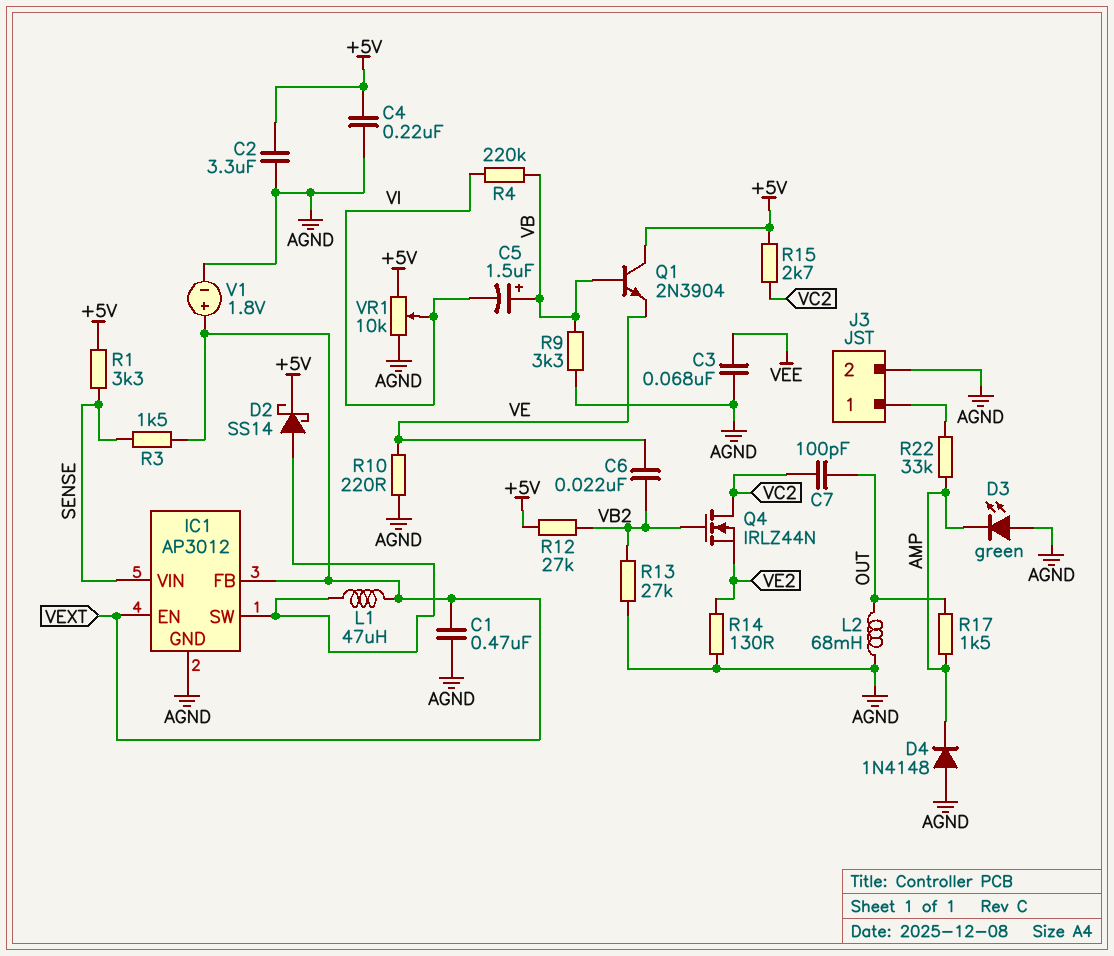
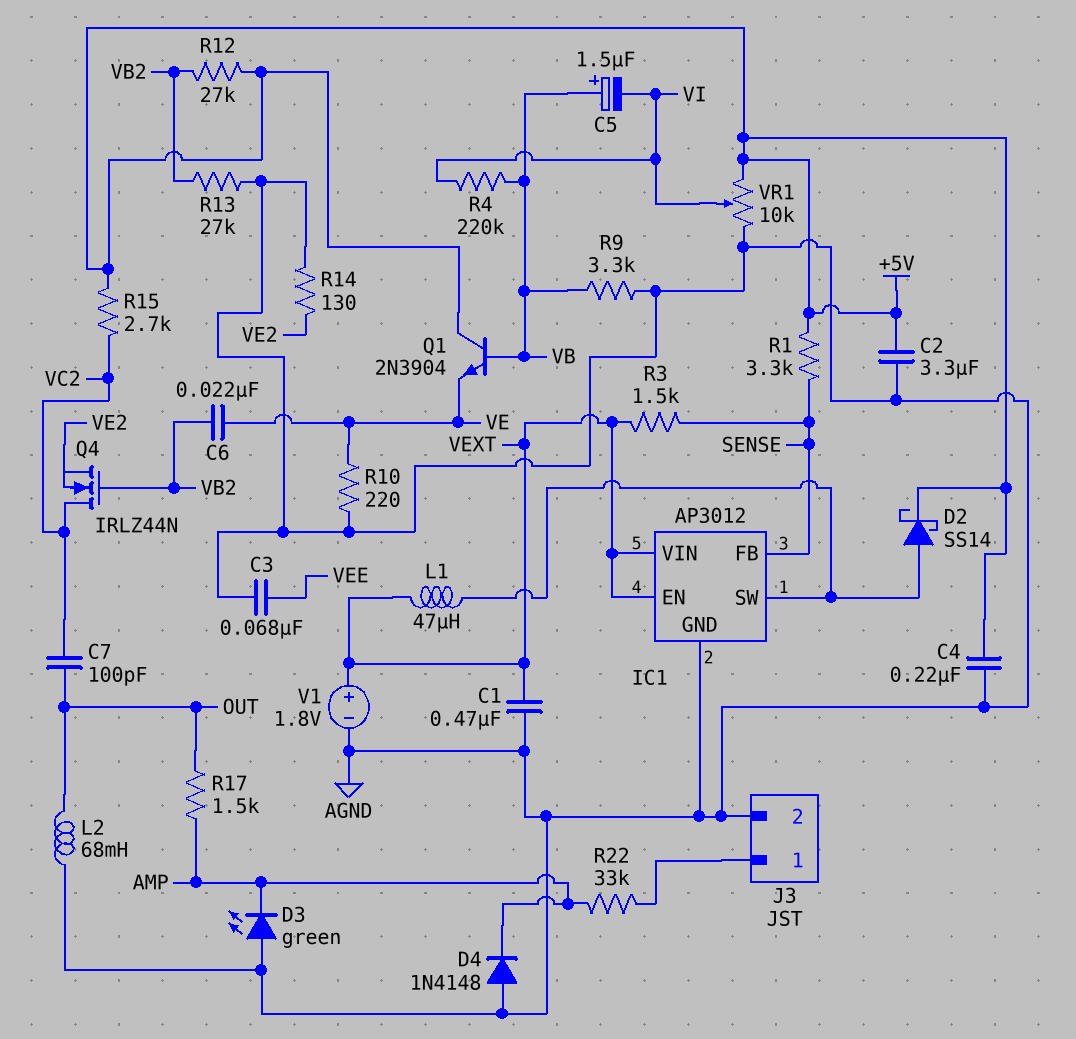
IC1 pin FB: VEXT -> SENSE
IC1 pin VIN: SENSE -> VEXT

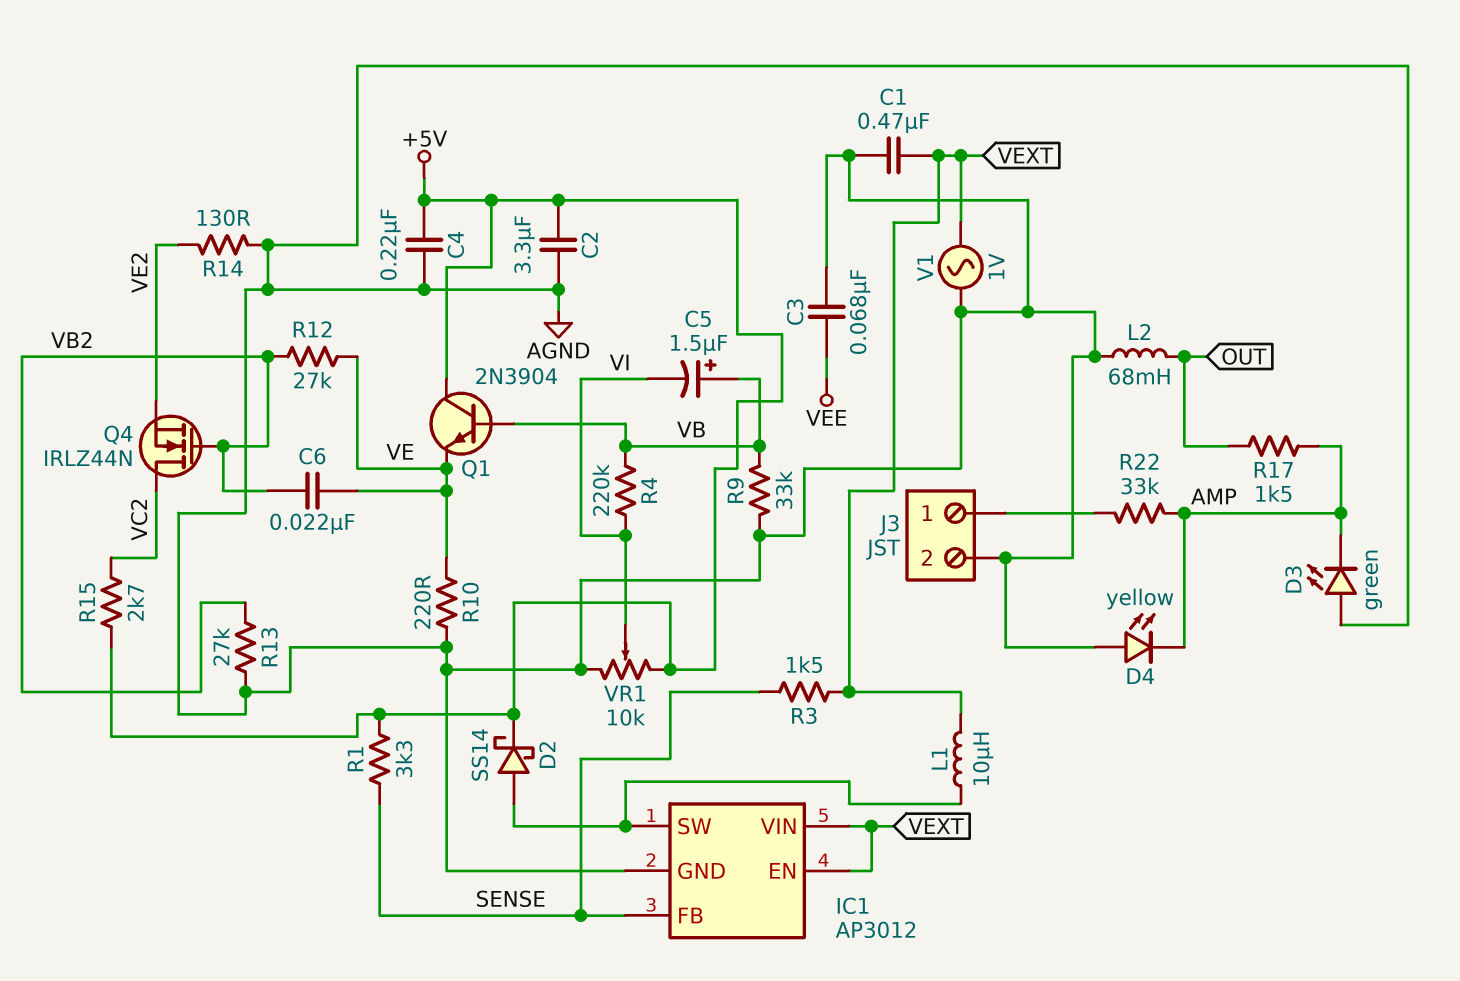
C7: 100pF (OUT, VC2) -> none
D4: diode 1N4148 (A AGND, K AMP) -> LED yellow (A AGND, K AMP)
L1: 47uH (IC1/SW, VEXT) -> 10uH (IC1/SW, VEXT)
R9: 3.3k (AGND, VB) -> 33k (AGND, VB)
R12: 27k (+5V, VB2) -> 27k (VB2, VE)
V1: 1.8V (plus VEXT, minus AGND) -> AC 1V (AGND, VEXT)

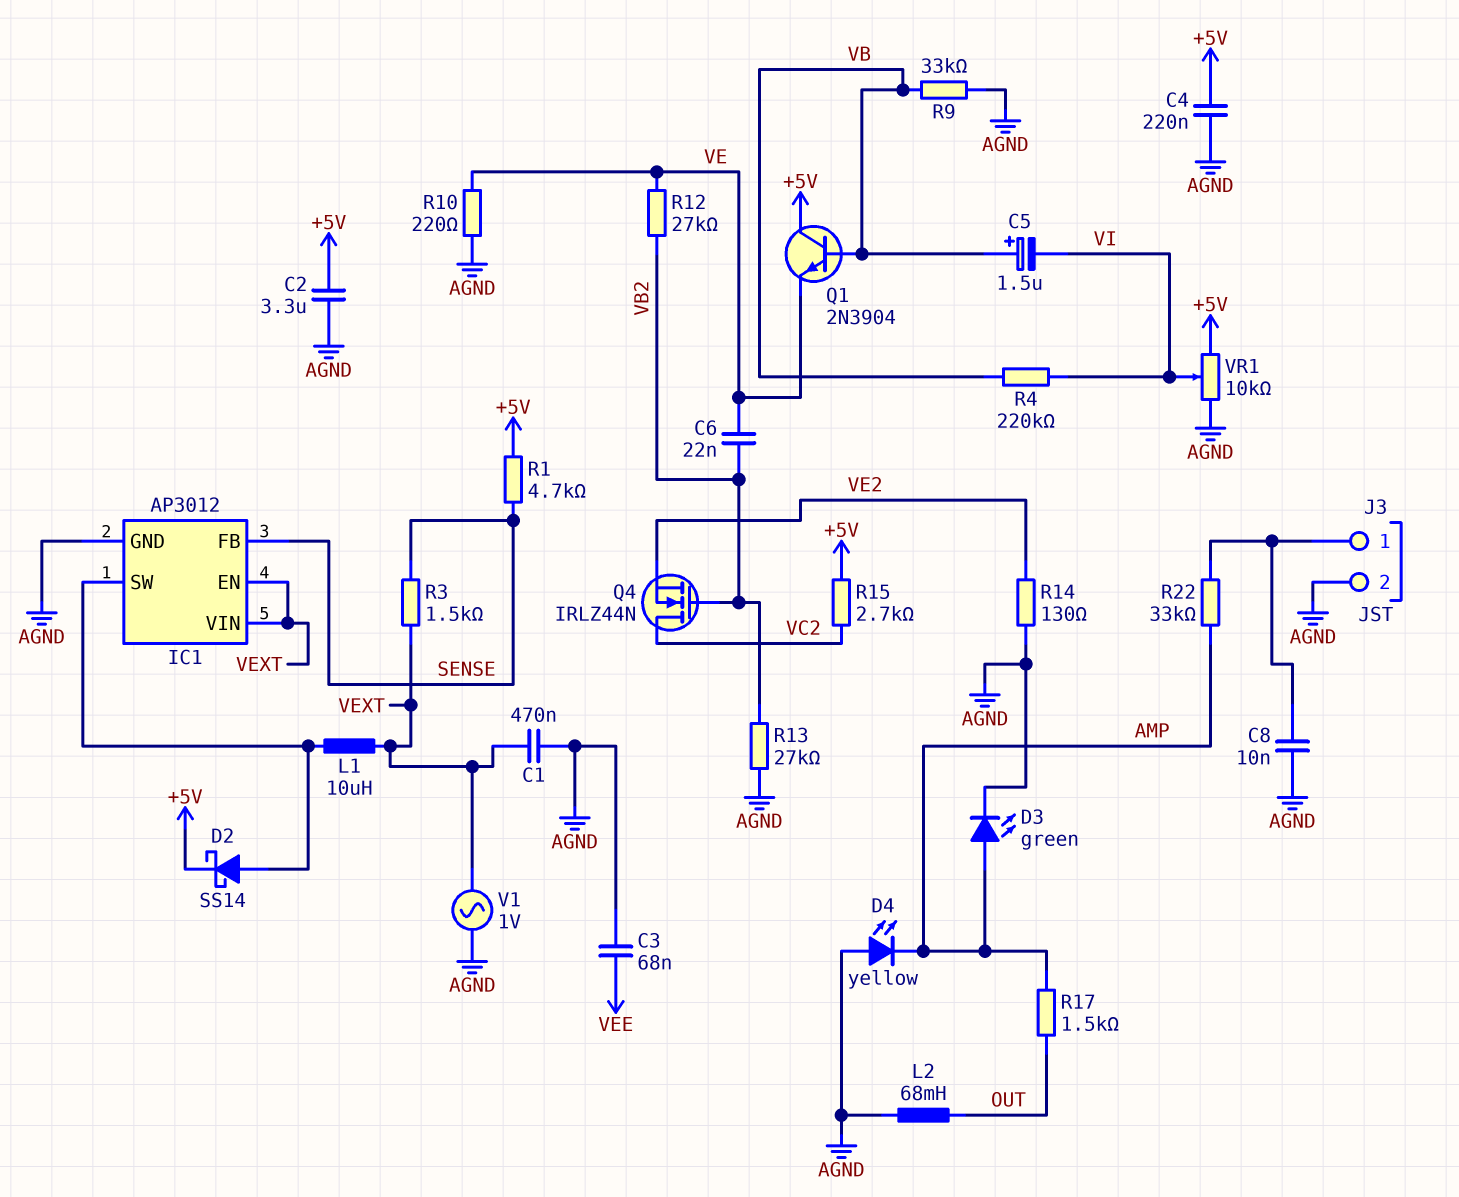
C8: none -> 10nF (AGND, J3/1)
D3: LED green (A AGND, K AMP) -> LED green (A AMP, K AGND)
R1: 3.3k (+5V, SENSE) -> 4.7k (+5V, SENSE)

